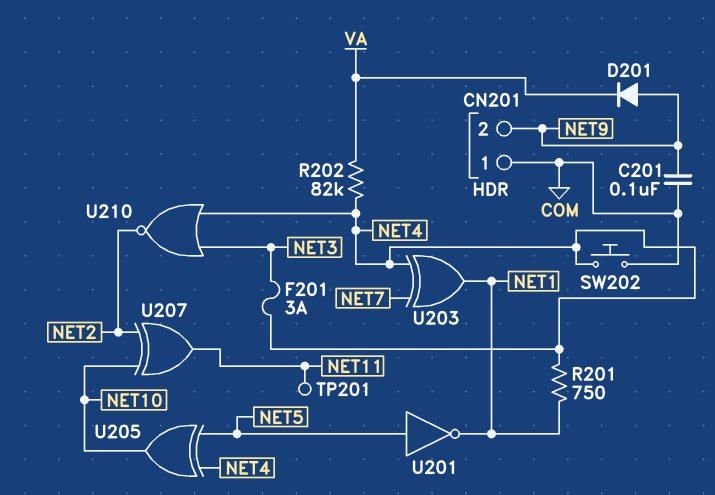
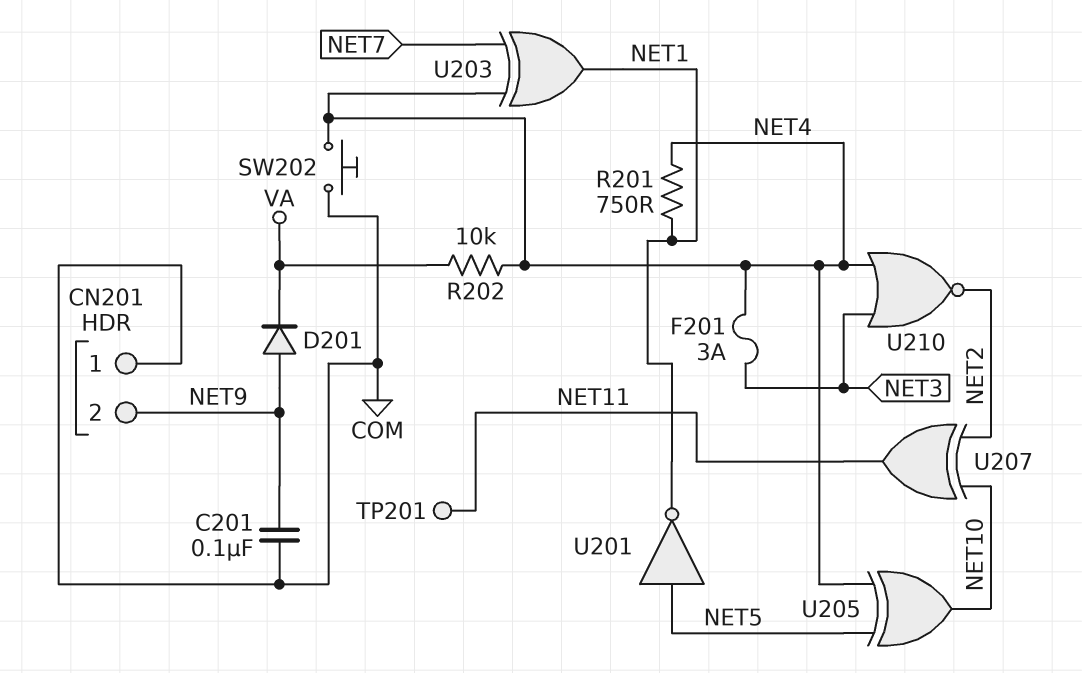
R202: 82k (NET4, VA) -> 10k (NET4, VA)

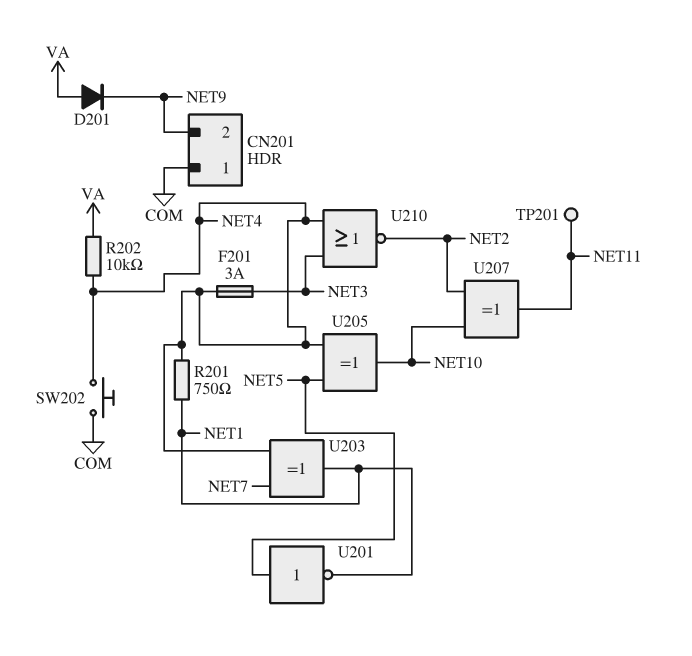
C201: 100nF (COM, NET9) -> none
D201: diode (A NET9, K VA) -> diode (A VA, K NET9)

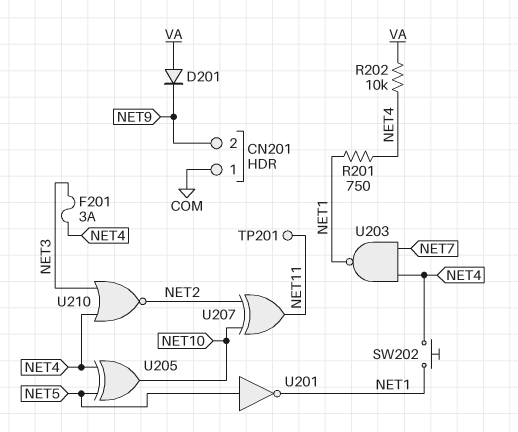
SW202: button (COM, NET4) -> button (NET1, NET4)
U203: XOR (in NET4, in NET7, out NET1) -> NAND (in NET4, in NET7, out NET1)

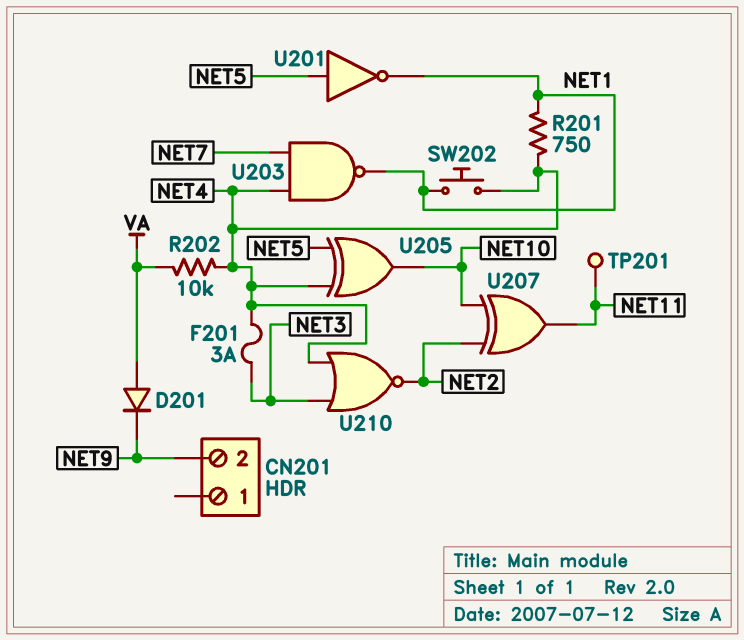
CN201 pin 1: COM -> none

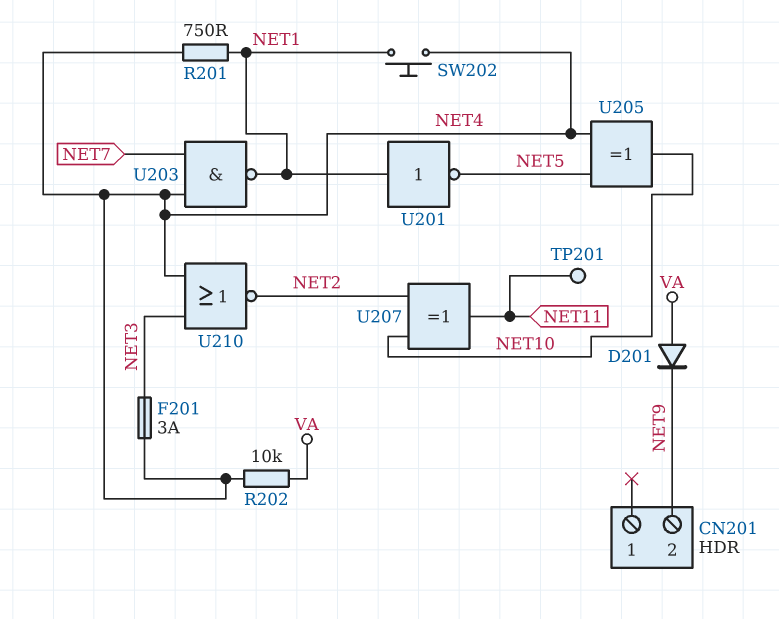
U201: NOT (in NET5, out NET1) -> NOT (in NET1, out NET5)

